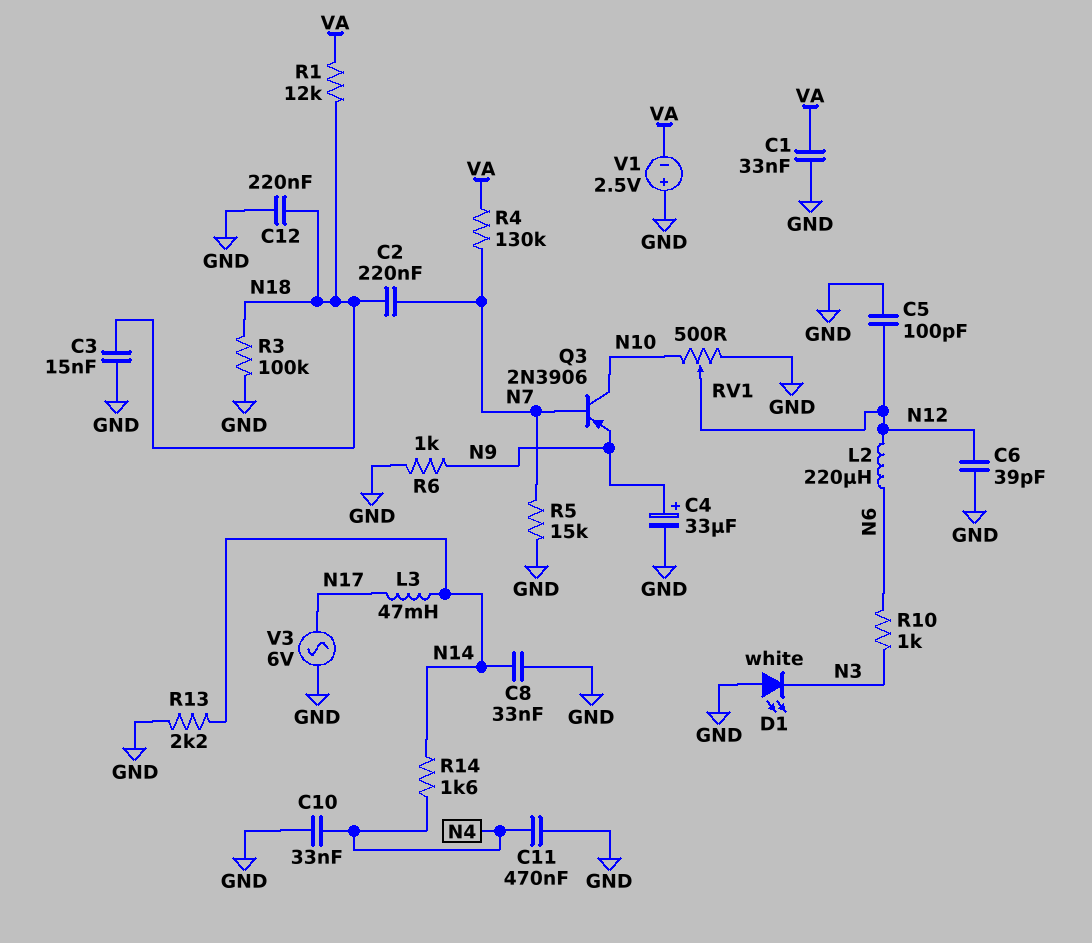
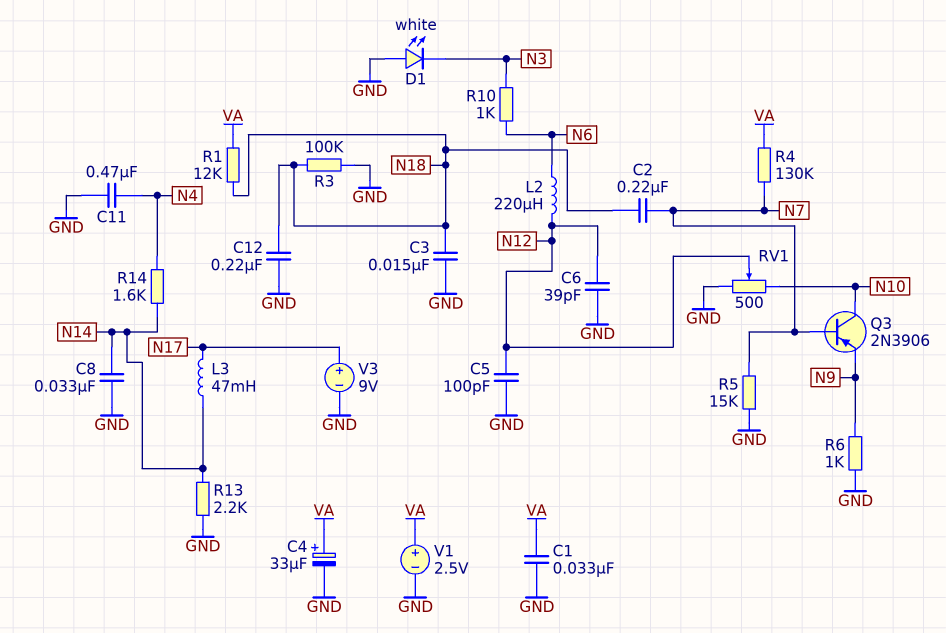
C4: 33uF (plus N9, minus GND) -> 33uF (plus VA, minus GND)
C10: 33nF (GND, N4) -> none
V1: 2.5V (plus GND, minus VA) -> 2.5V (plus VA, minus GND)
V3: AC 6V (GND, N17) -> 9V (plus N17, minus GND)

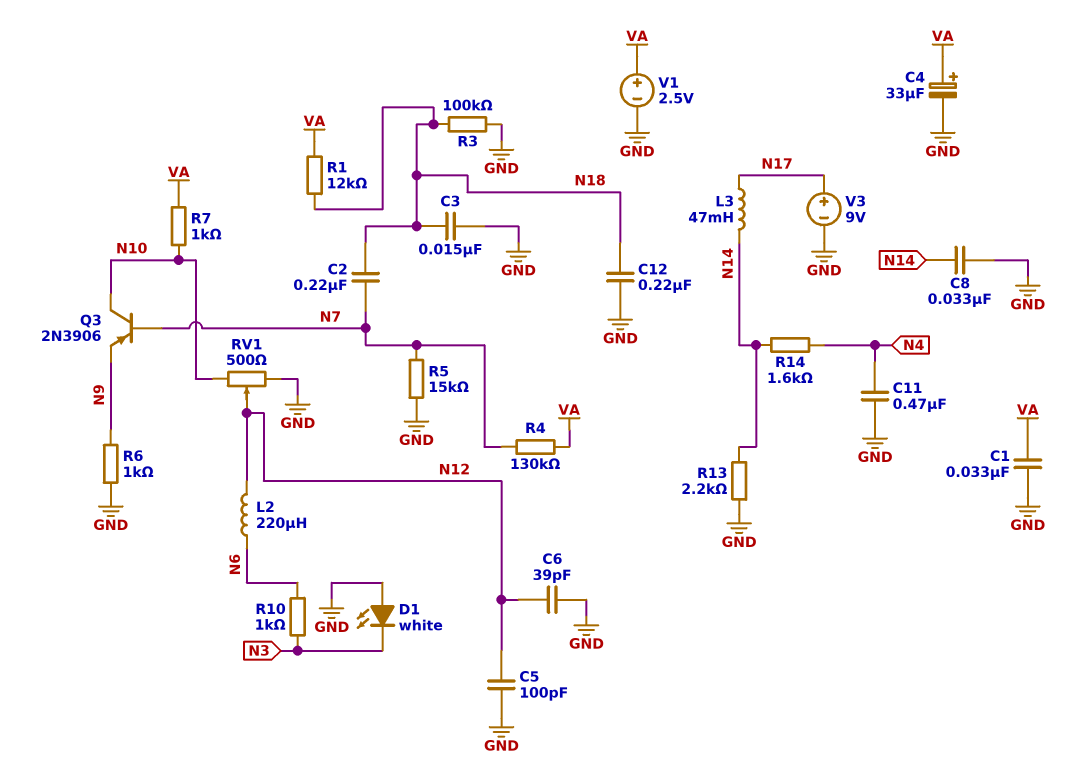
R7: none -> 1k (N10, VA)

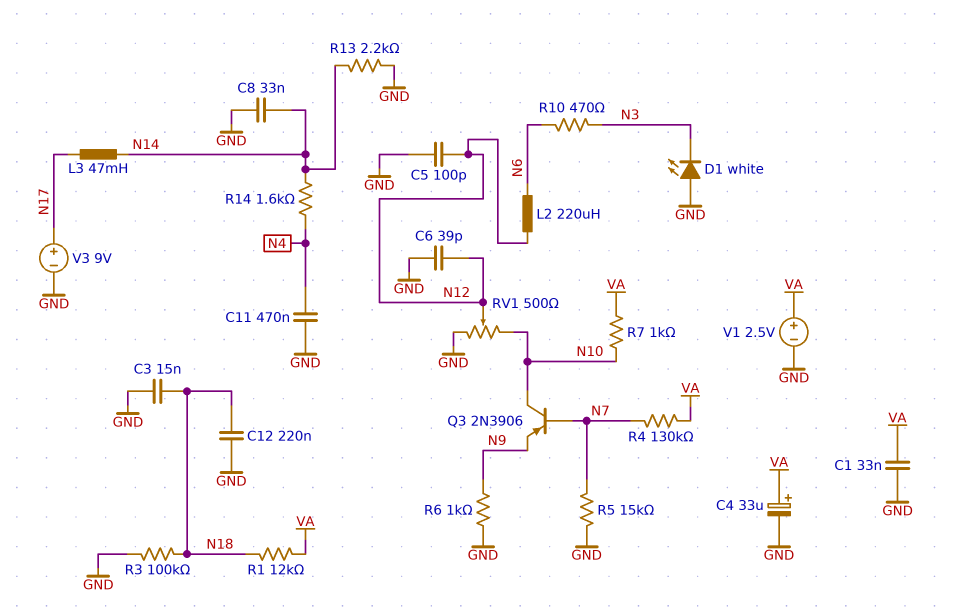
C2: 220nF (N7, N18) -> none
R10: 1k (N3, N6) -> 470 (N3, N6)

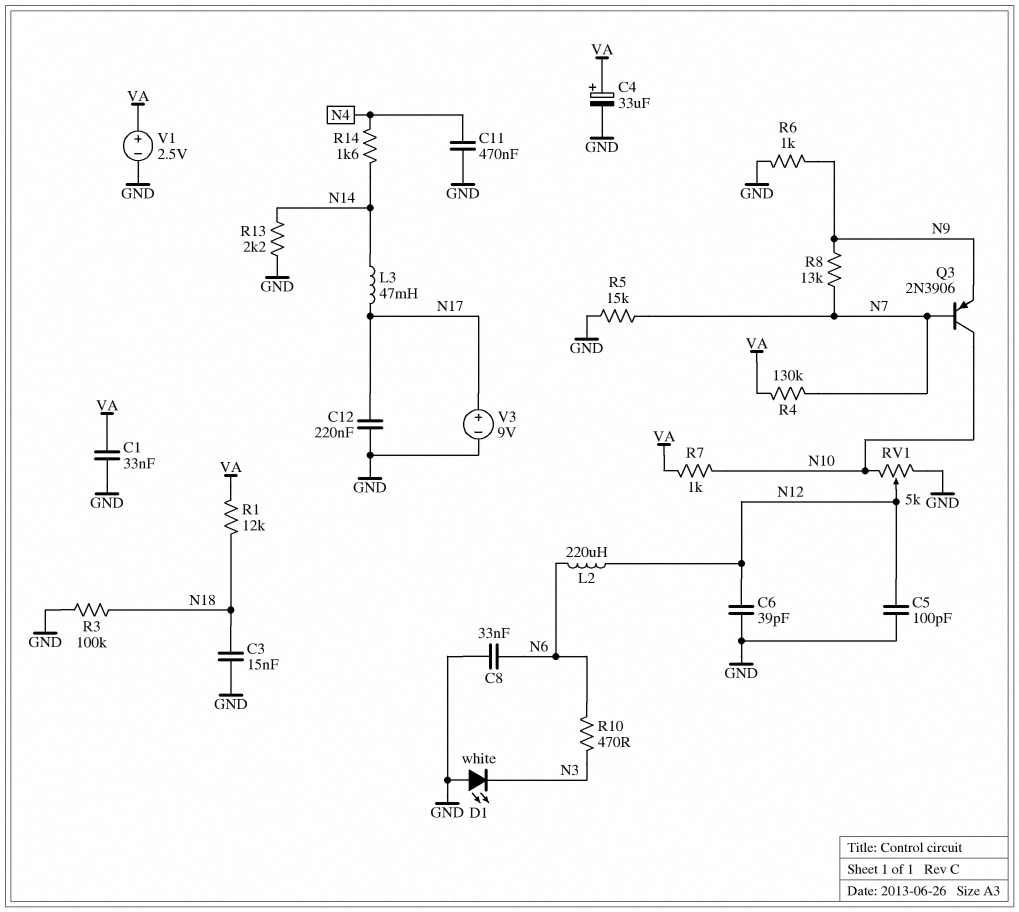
C8: 33nF (GND, N14) -> 33nF (GND, N6)
C12: 220nF (GND, N18) -> 220nF (GND, N17)
R8: none -> 13k (N7, N9)
RV1: 500 (GND, N10, wiper N12) -> 5k (GND, N10, wiper N12)

